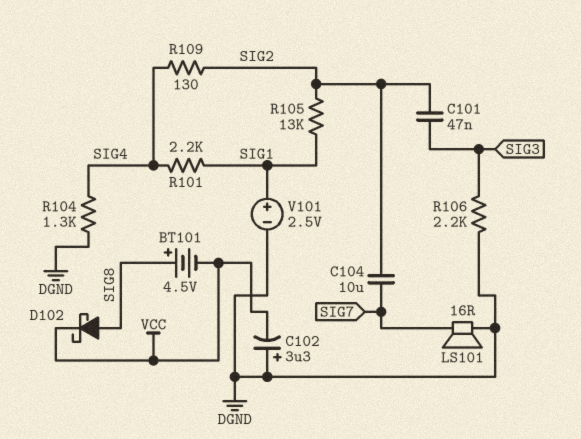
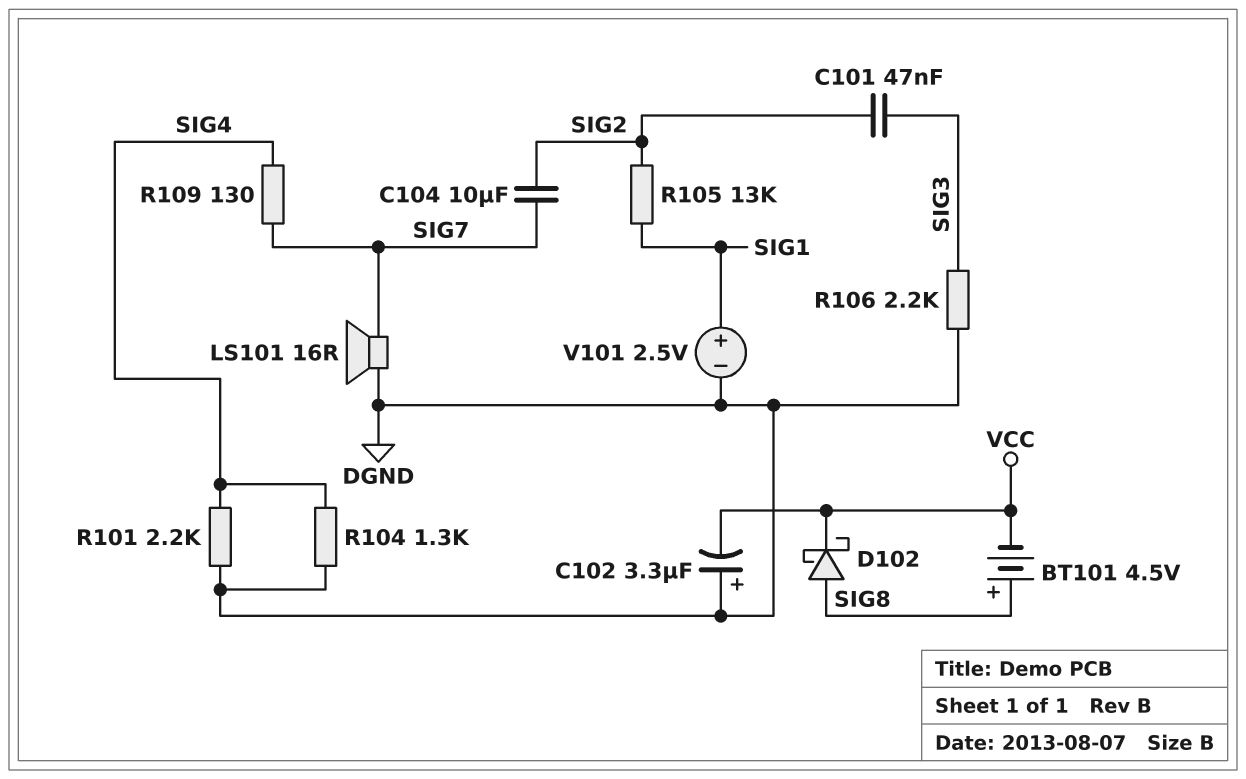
R101: 2.2k (SIG1, SIG4) -> 2.2k (DGND, SIG4)
R109: 130 (SIG2, SIG4) -> 130 (SIG4, SIG7)

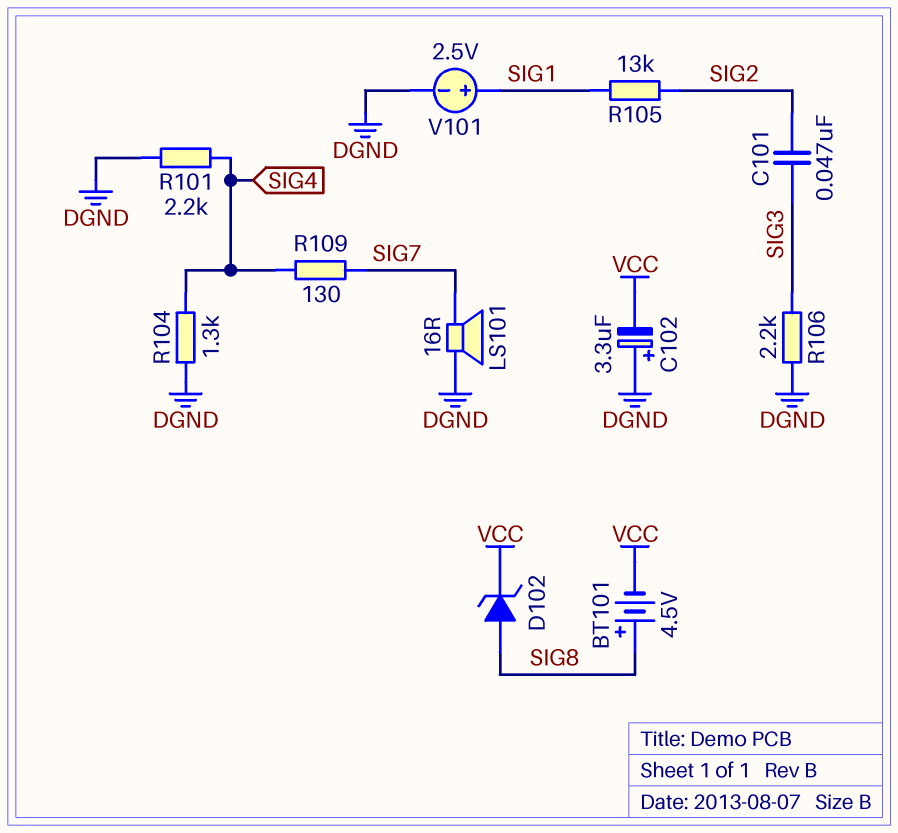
C104: 10uF (SIG2, SIG7) -> none
D102: schottky (A SIG8, K VCC) -> zener (A SIG8, K VCC)

